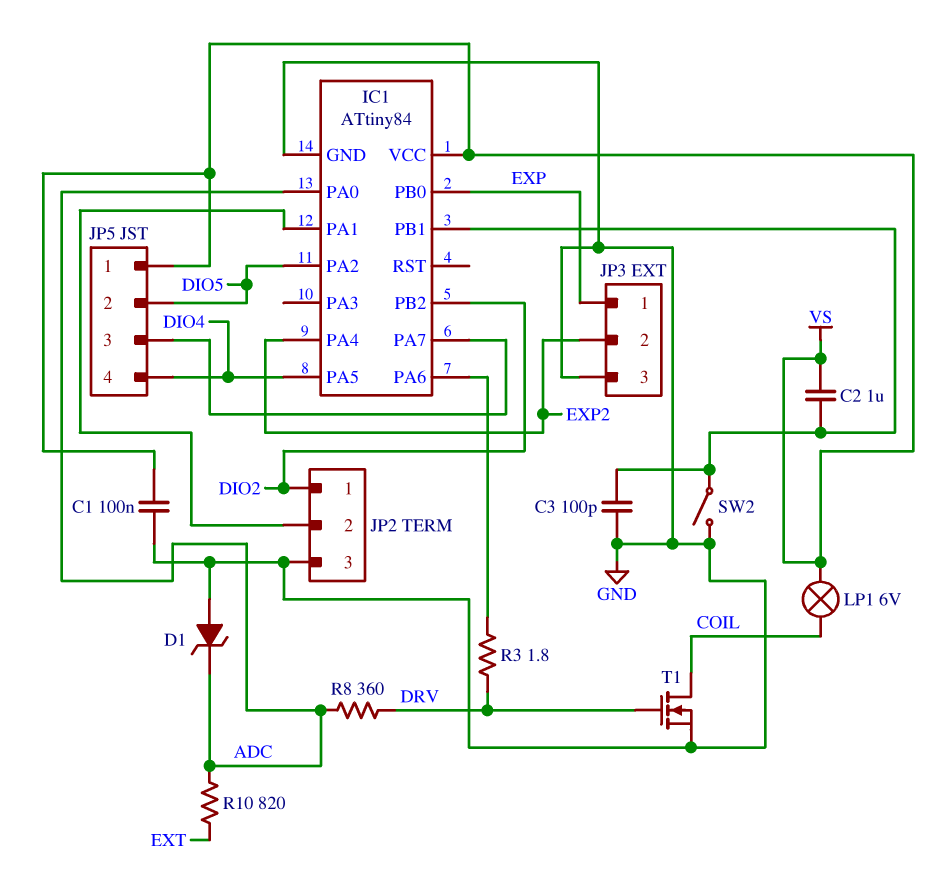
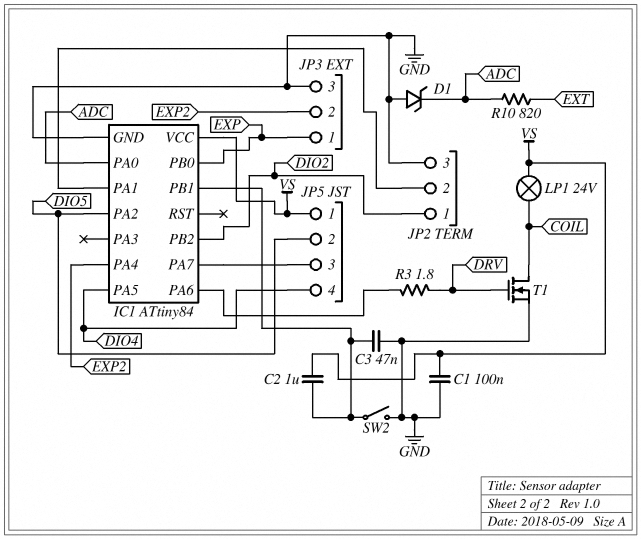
C3: 100pF (GND, IC1/PB1) -> 47nF (GND, IC1/PB1)
LP1: lamp 6V (COIL, VS) -> lamp 24V (COIL, VS)
R8: 360 (ADC, DRV) -> none

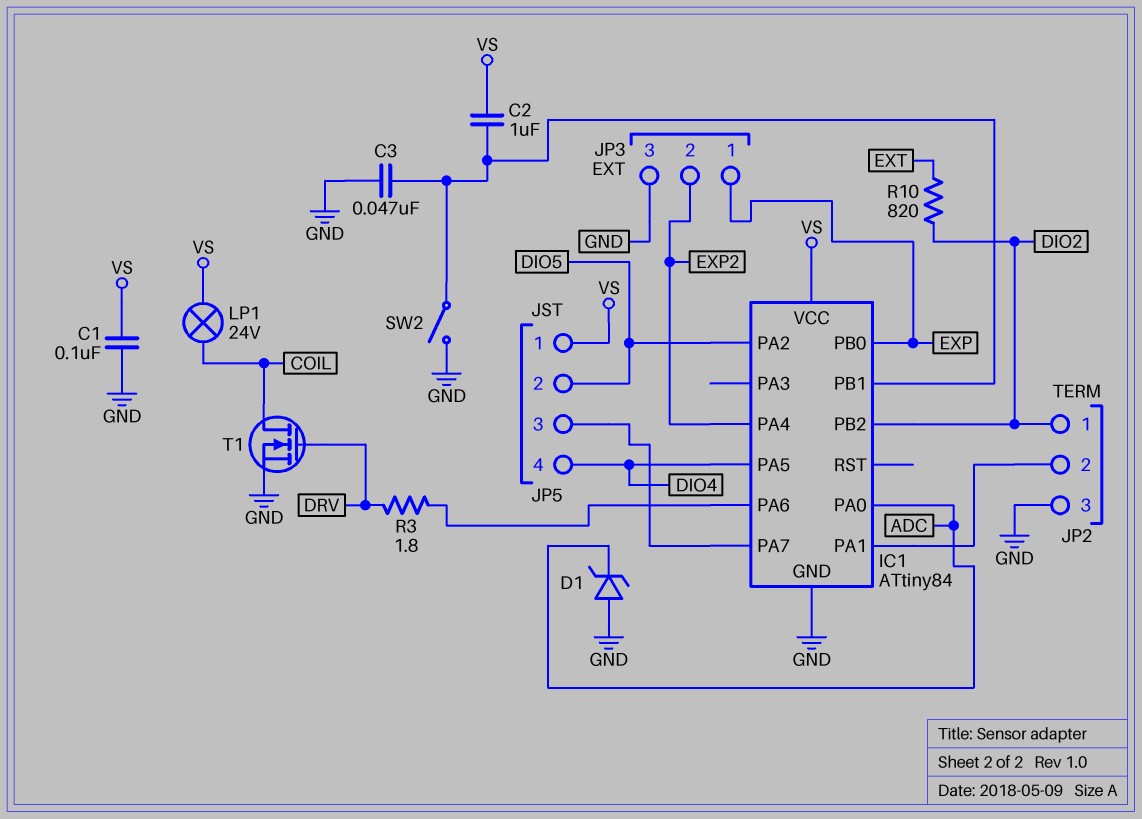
R10: 820 (ADC, EXT) -> 820 (DIO2, EXT)

